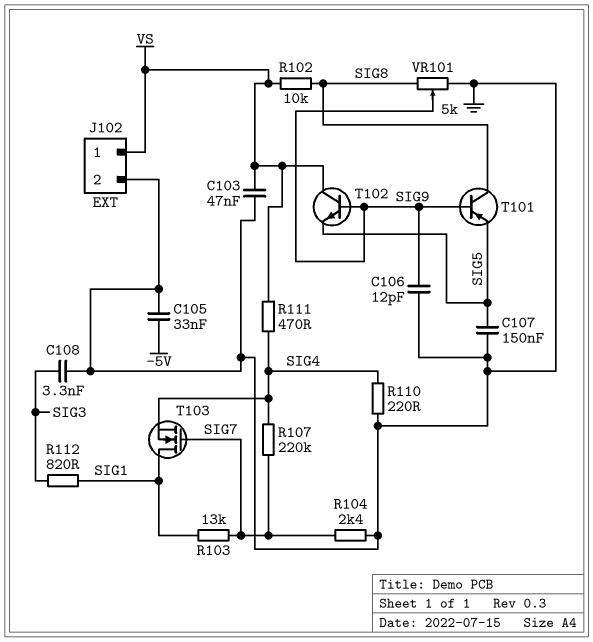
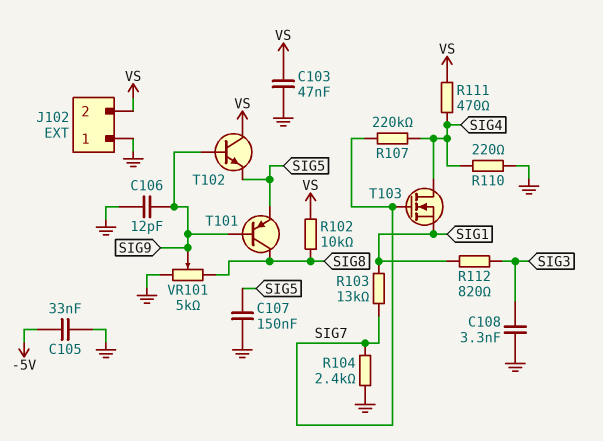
J102 pin 1: VS -> GND
J102 pin 2: GND -> VS
T103: NMOS (G SIG7, D SIG1, S SIG4) -> NMOS (G SIG7, D SIG4, S SIG1)

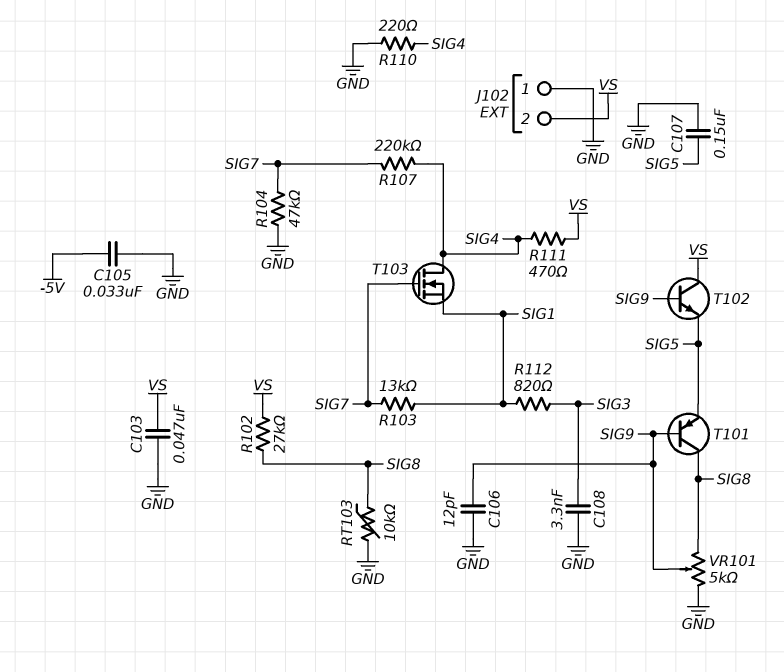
R102: 10k (SIG8, VS) -> 27k (SIG8, VS)
R104: 2.4k (GND, SIG7) -> 47k (GND, SIG7)
RT103: none -> 10k (GND, SIG8)

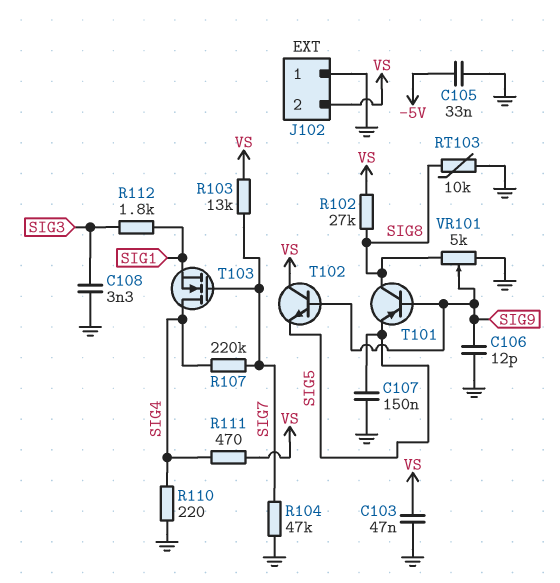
R103: 13k (SIG1, SIG7) -> 13k (SIG7, VS)
R112: 820 (SIG1, SIG3) -> 1.8k (SIG1, SIG3)

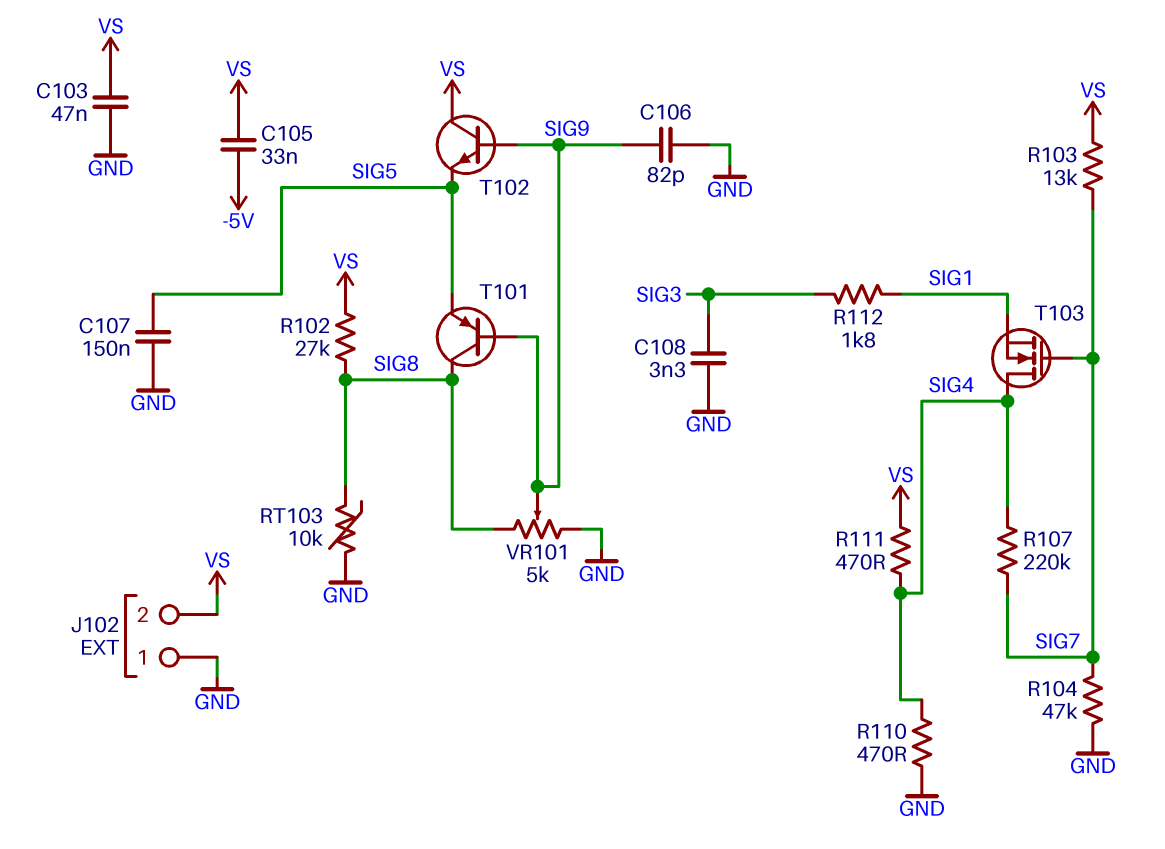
C105: 33nF (-5V, GND) -> 33nF (-5V, VS)
C106: 12pF (GND, SIG9) -> 82pF (GND, SIG9)
R110: 220 (GND, SIG4) -> 470 (GND, SIG4)

